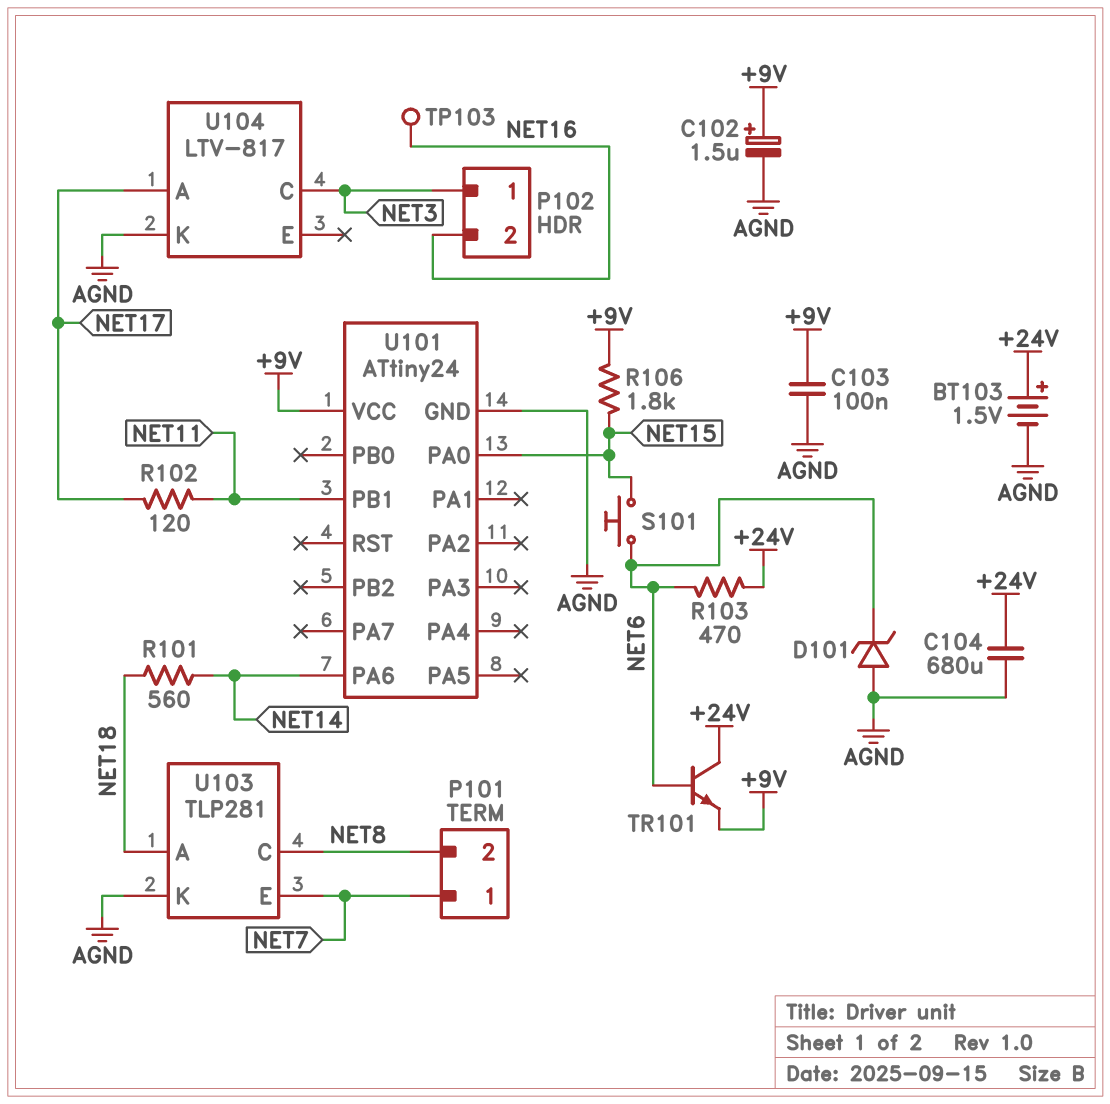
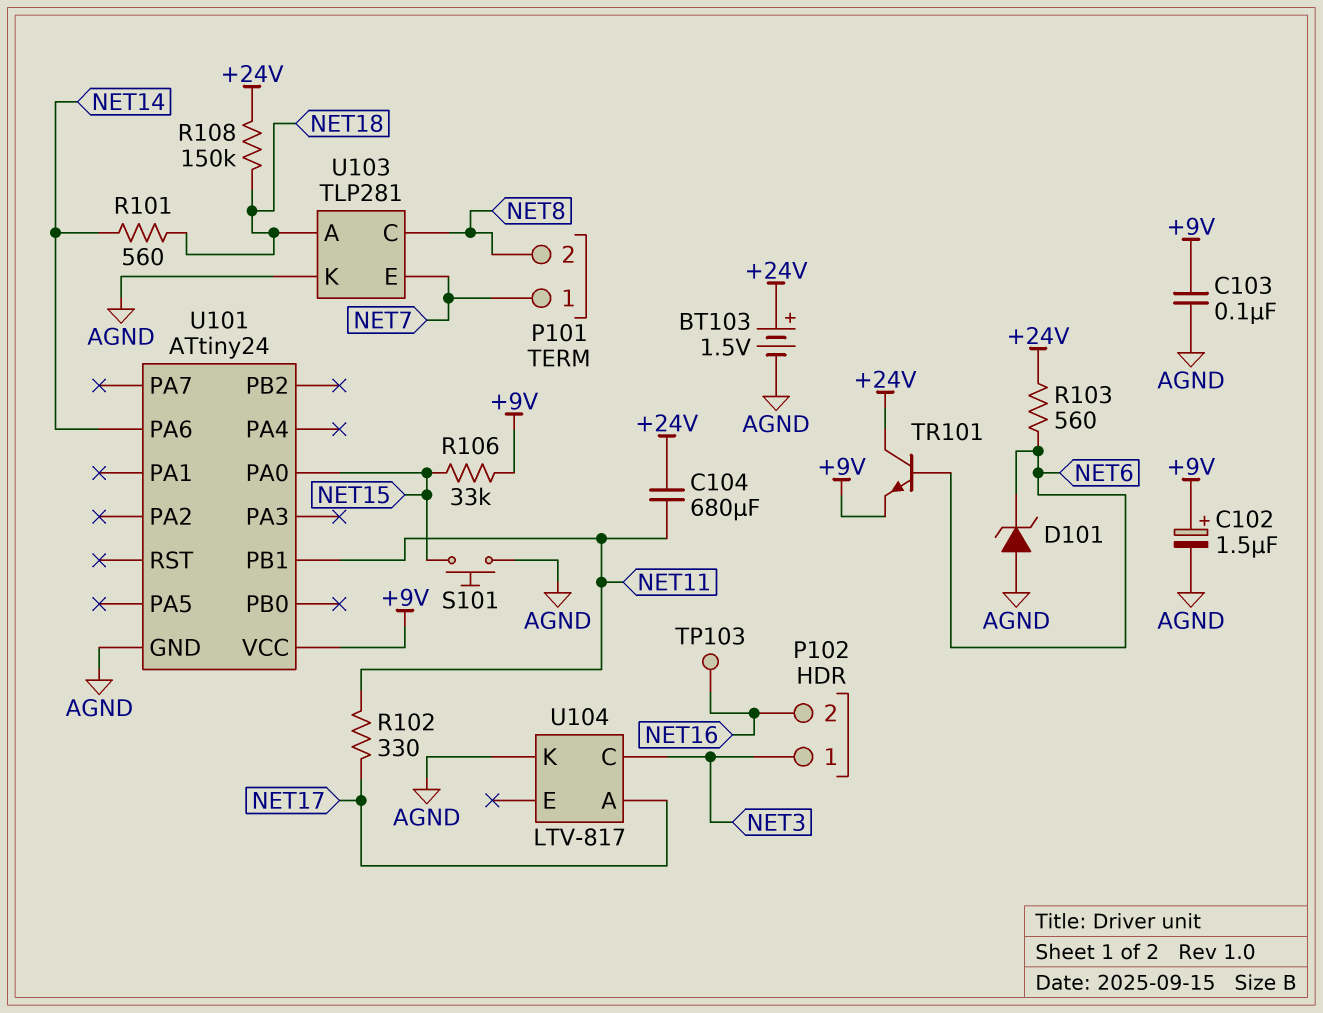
C104: 680uF (+24V, AGND) -> 680uF (+24V, NET11)
R102: 120 (NET11, NET17) -> 330 (NET11, NET17)
R103: 470 (+24V, NET6) -> 560 (+24V, NET6)
R106: 1.8k (+9V, NET15) -> 33k (+9V, NET15)
R108: none -> 150k (+24V, NET18)
S101: button (NET6, NET15) -> button (AGND, NET15)

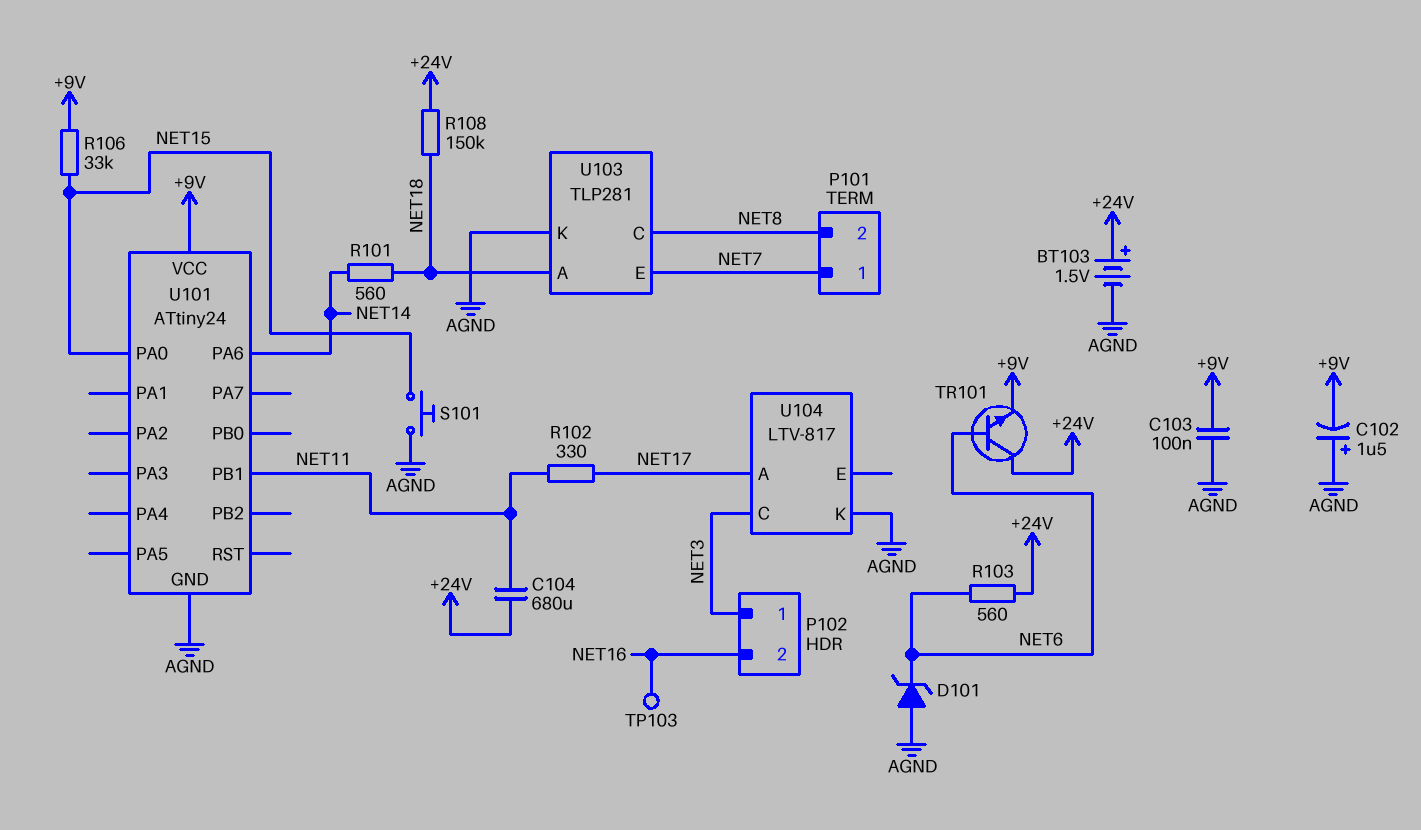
C102: 1.5uF (plus +9V, minus AGND) -> 1.5uF (plus AGND, minus +9V)

